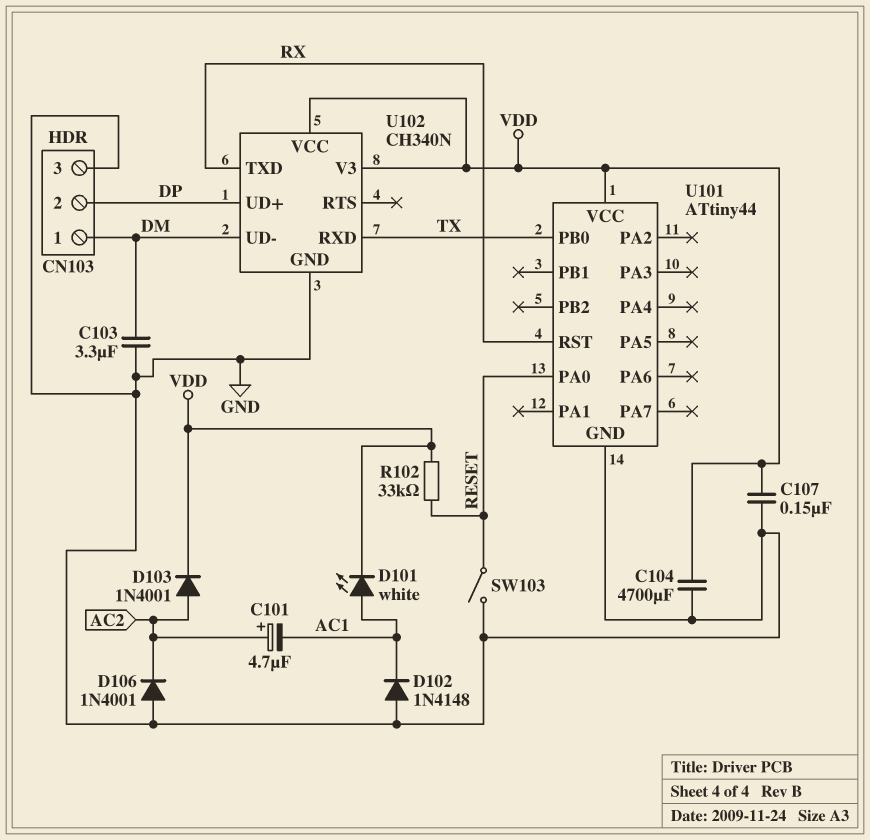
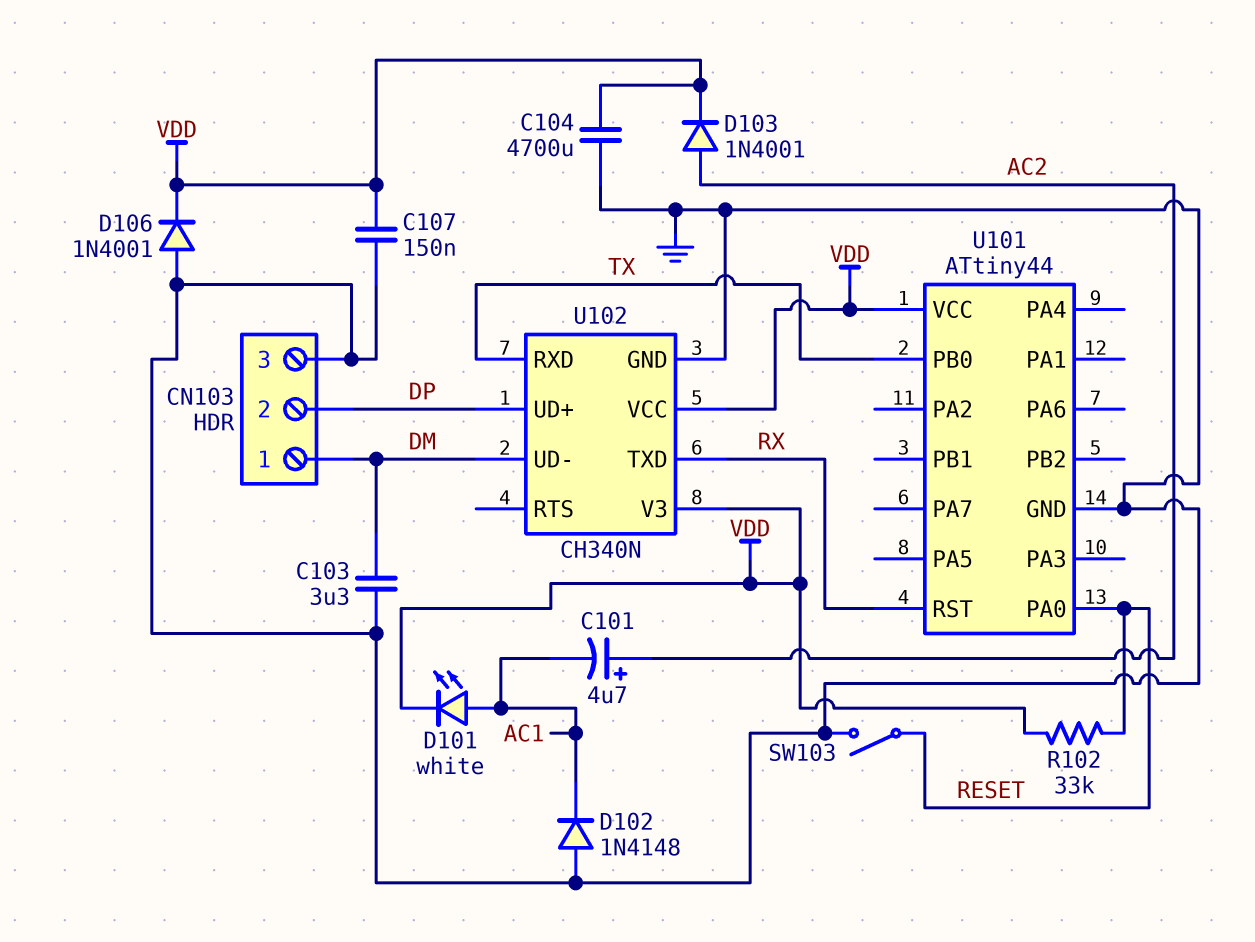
D106: diode 1N4001 (A GND, K AC2) -> diode 1N4001 (A GND, K VDD)

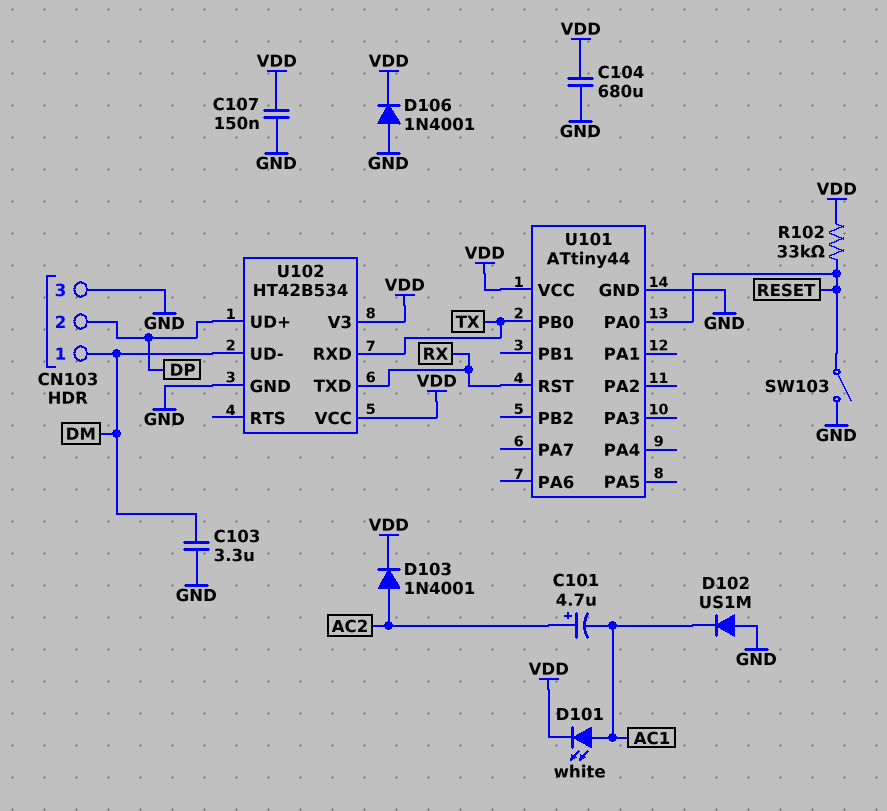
C104: 4700uF (GND, VDD) -> 680uF (GND, VDD)
D102: diode 1N4148 (A GND, K AC1) -> diode US1M (A GND, K AC1)
U102: CH340N -> HT42B534

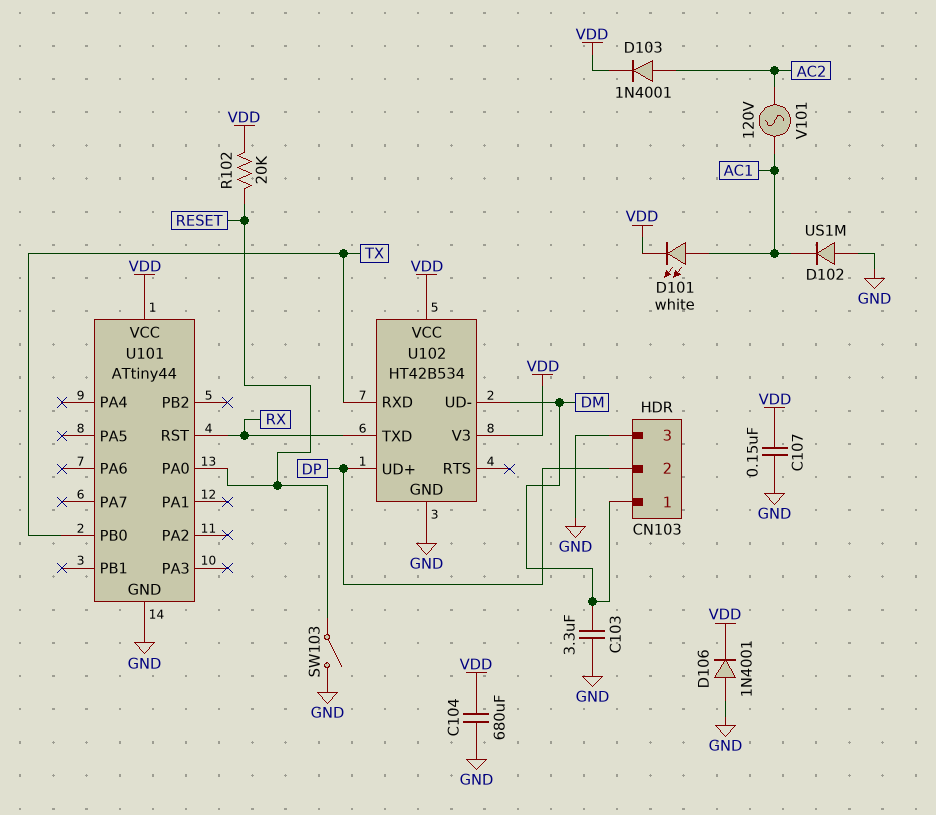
C101: 4.7uF (plus AC2, minus AC1) -> none
R102: 33k (RESET, VDD) -> 20k (RESET, VDD)
V101: none -> AC 120V (AC1, AC2)

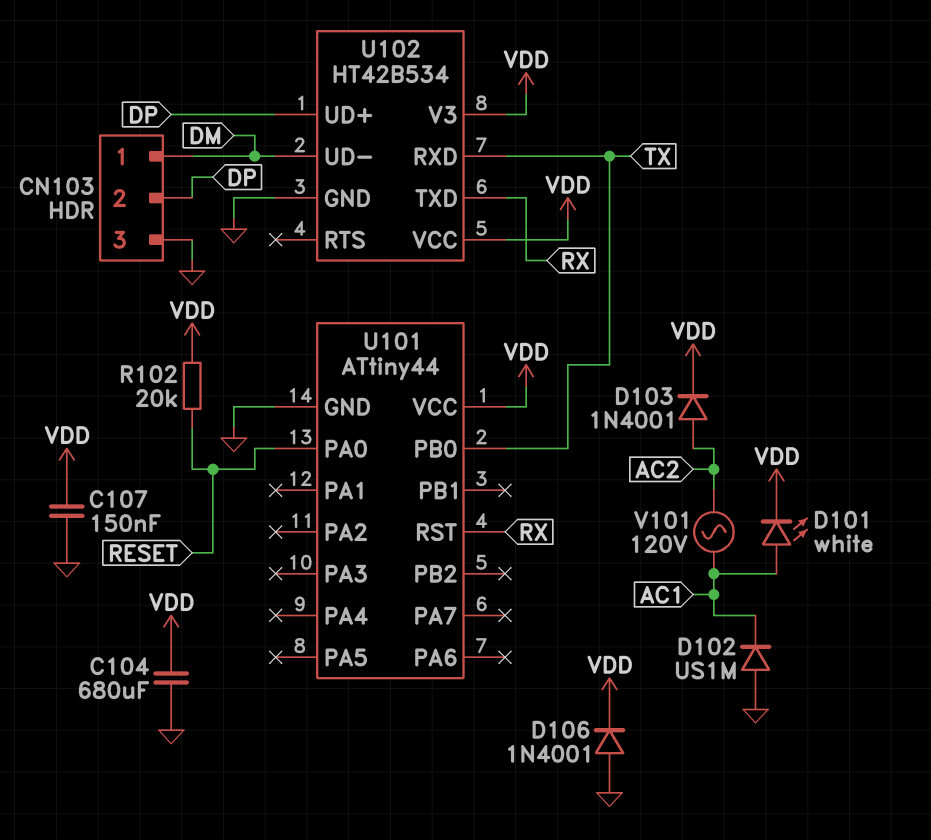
C103: 3.3uF (DM, GND) -> none
SW103: switch (GND, RESET) -> none

